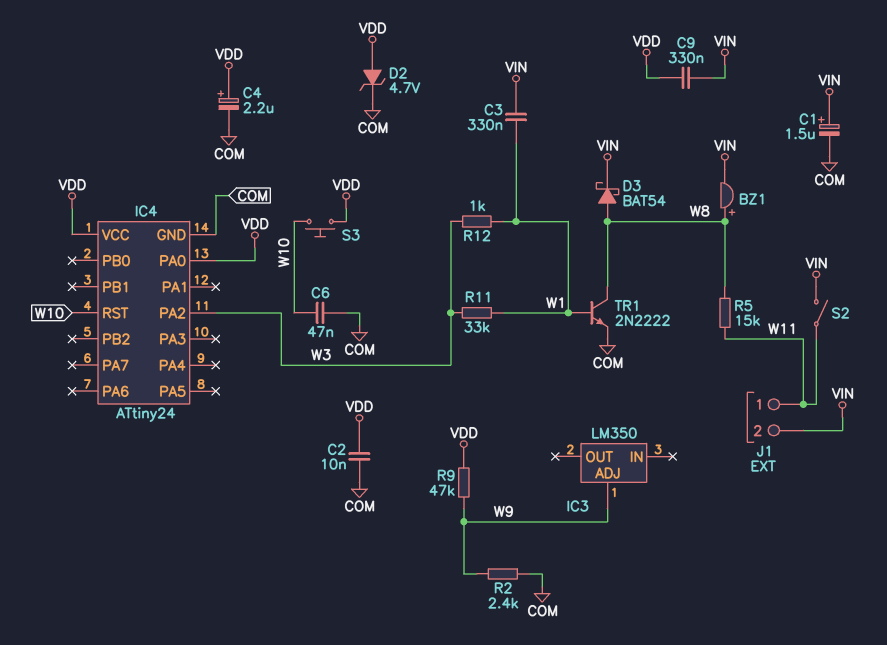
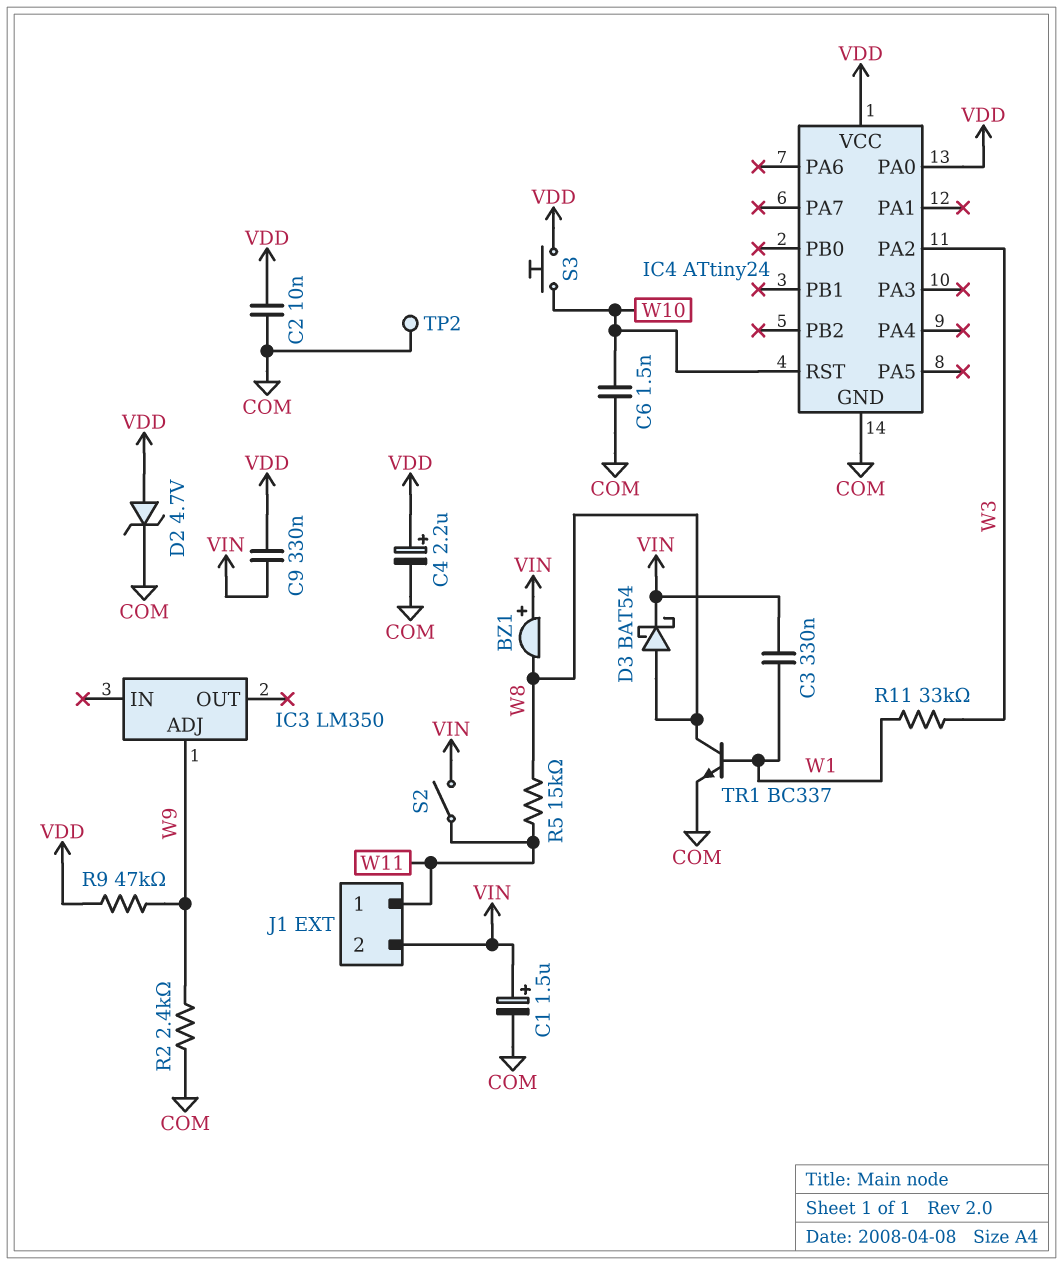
BZ1: buzzer (plus W8, minus VIN) -> buzzer (plus VIN, minus W8)
C6: 47nF (COM, W10) -> 1.5nF (COM, W10)
R12: 1k (W1, W3) -> none
TP2: none -> test point (COM)
TR1: NPN 2N2222 (B W1, C W8, E COM) -> NPN BC337 (B W1, C W8, E COM)

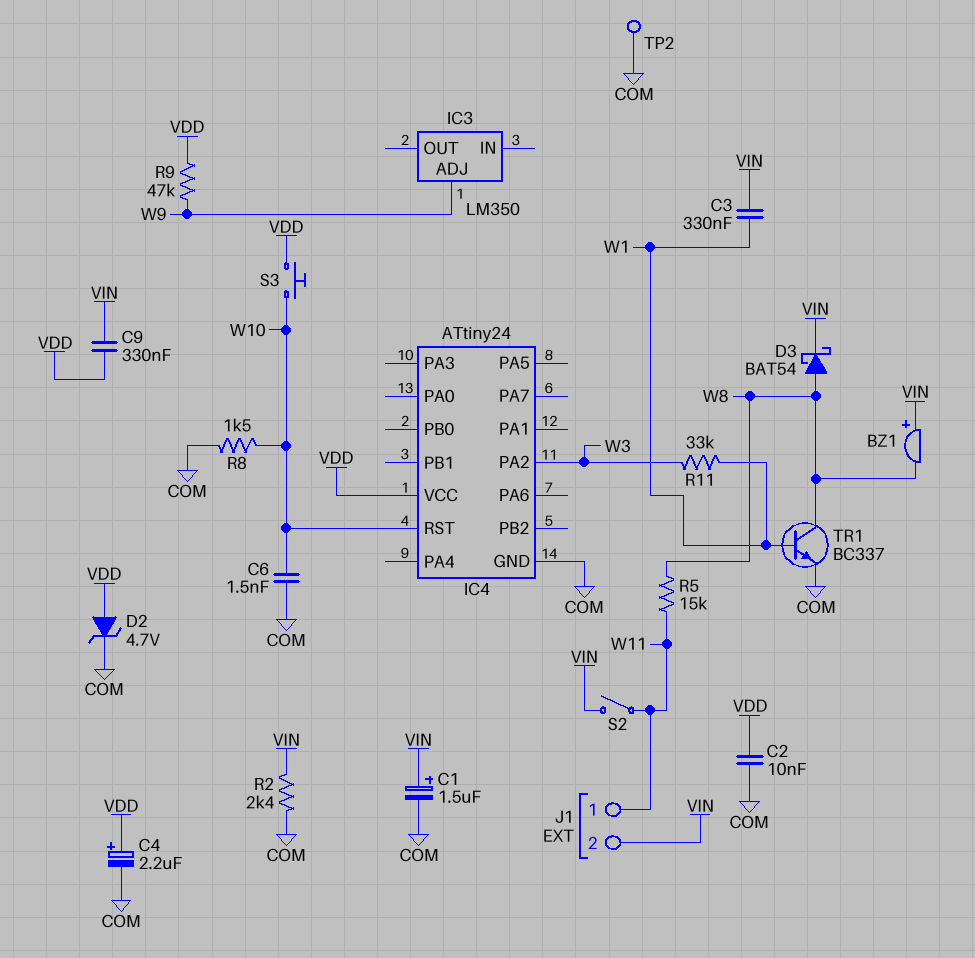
IC4 pin PA0: VDD -> none
R2: 2.4k (COM, W9) -> 2.4k (COM, VIN)
R8: none -> 1.5k (COM, W10)

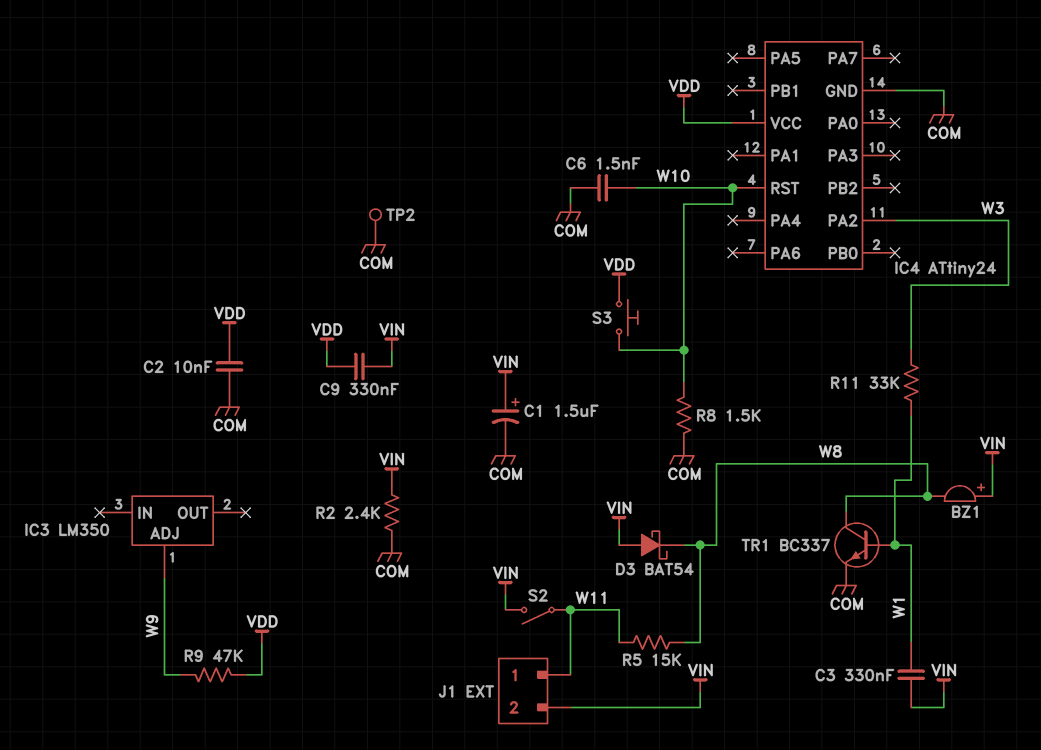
C4: 2.2uF (plus VDD, minus COM) -> none
D2: zener 4.7V (A VDD, K COM) -> none
D3: schottky BAT54 (A W8, K VIN) -> schottky BAT54 (A VIN, K W8)

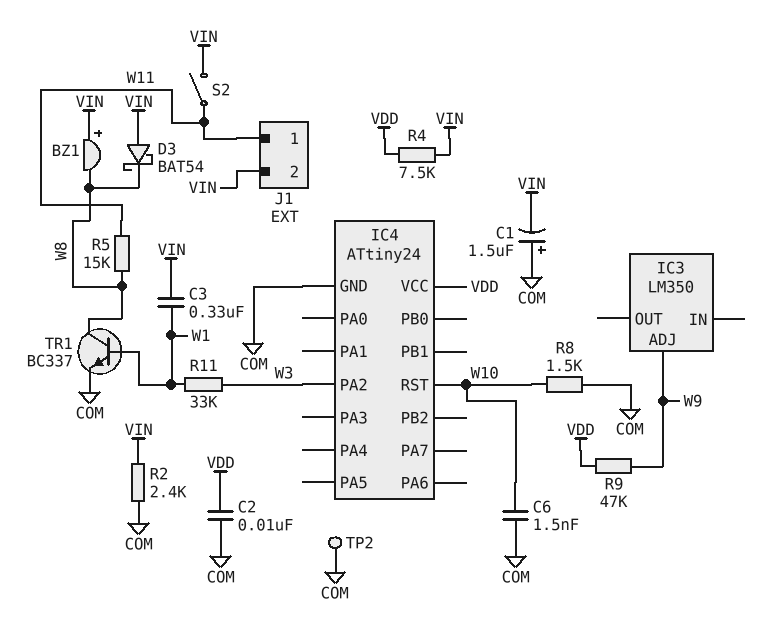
C1: 1.5uF (plus VIN, minus COM) -> 1.5uF (plus COM, minus VIN)
C9: 330nF (VDD, VIN) -> none
R4: none -> 7.5k (VDD, VIN)
S3: button (VDD, W10) -> none

